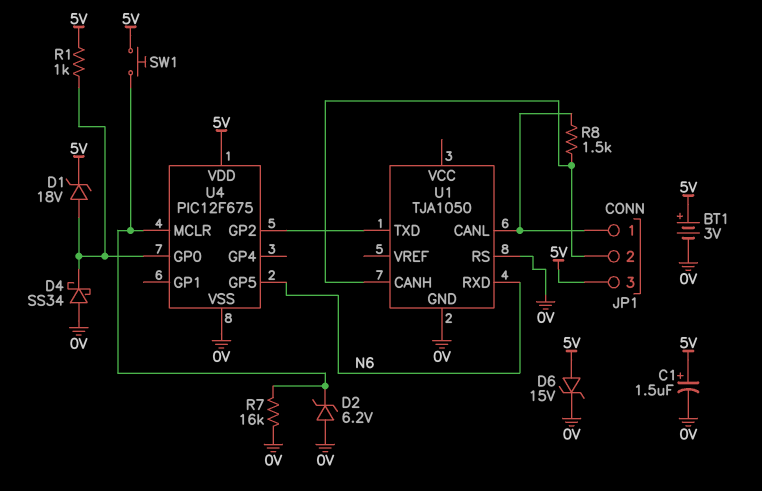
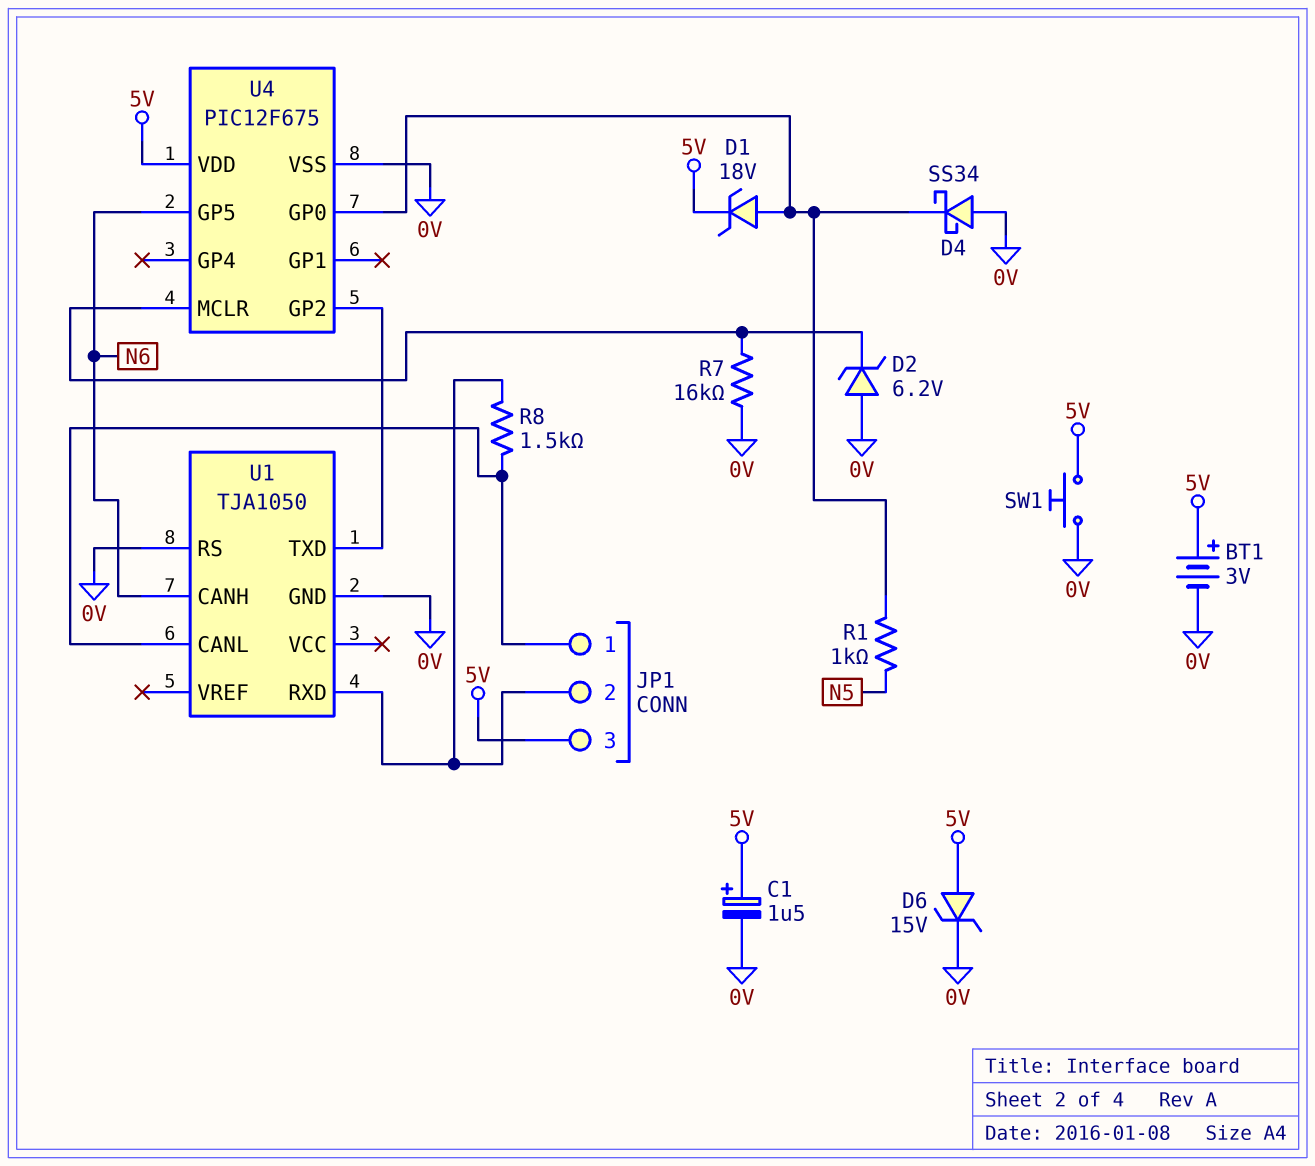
R1: 1k (5V, U4/GP0) -> 1k (N5, U4/GP0)
SW1: button (5V, U4/MCLR) -> button (0V, 5V)
U1 pin CANH: JP1/2 -> N6
U1 pin RXD: N6 -> JP1/2

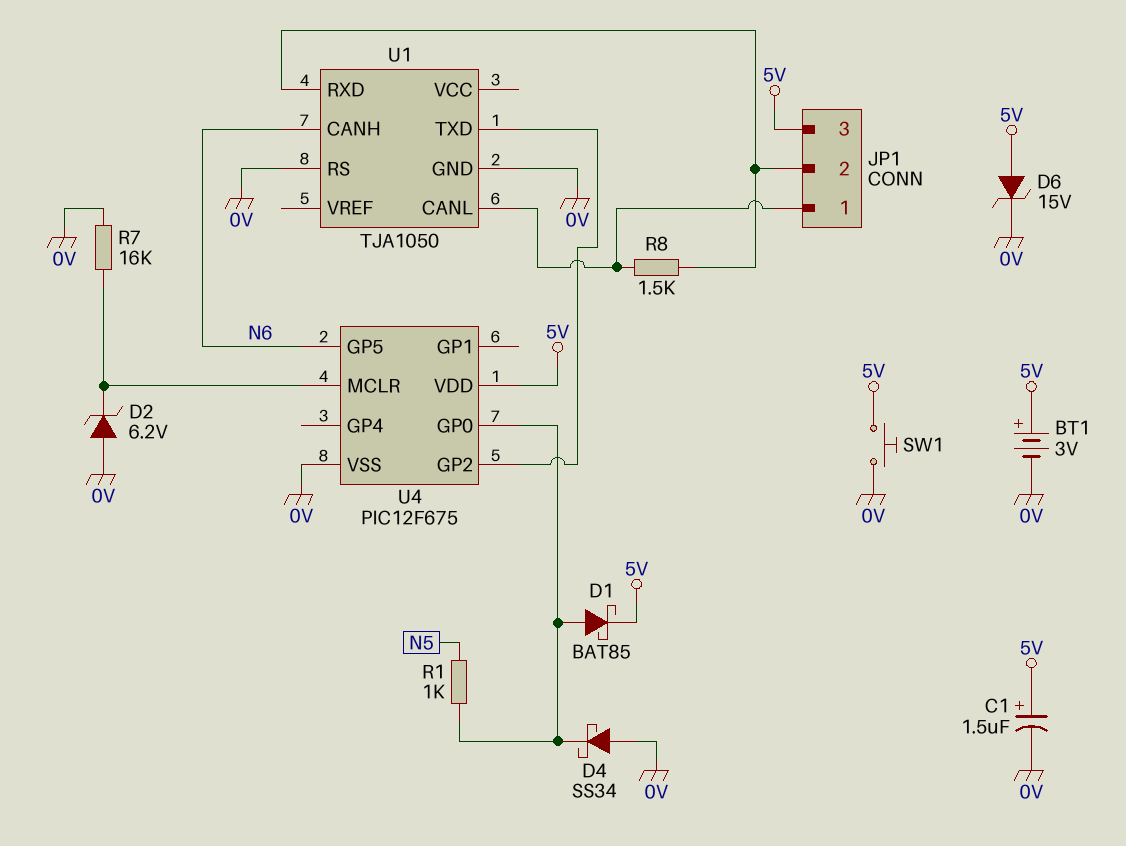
D1: zener 18V (A U4/GP0, K 5V) -> schottky BAT85 (A U4/GP0, K 5V)

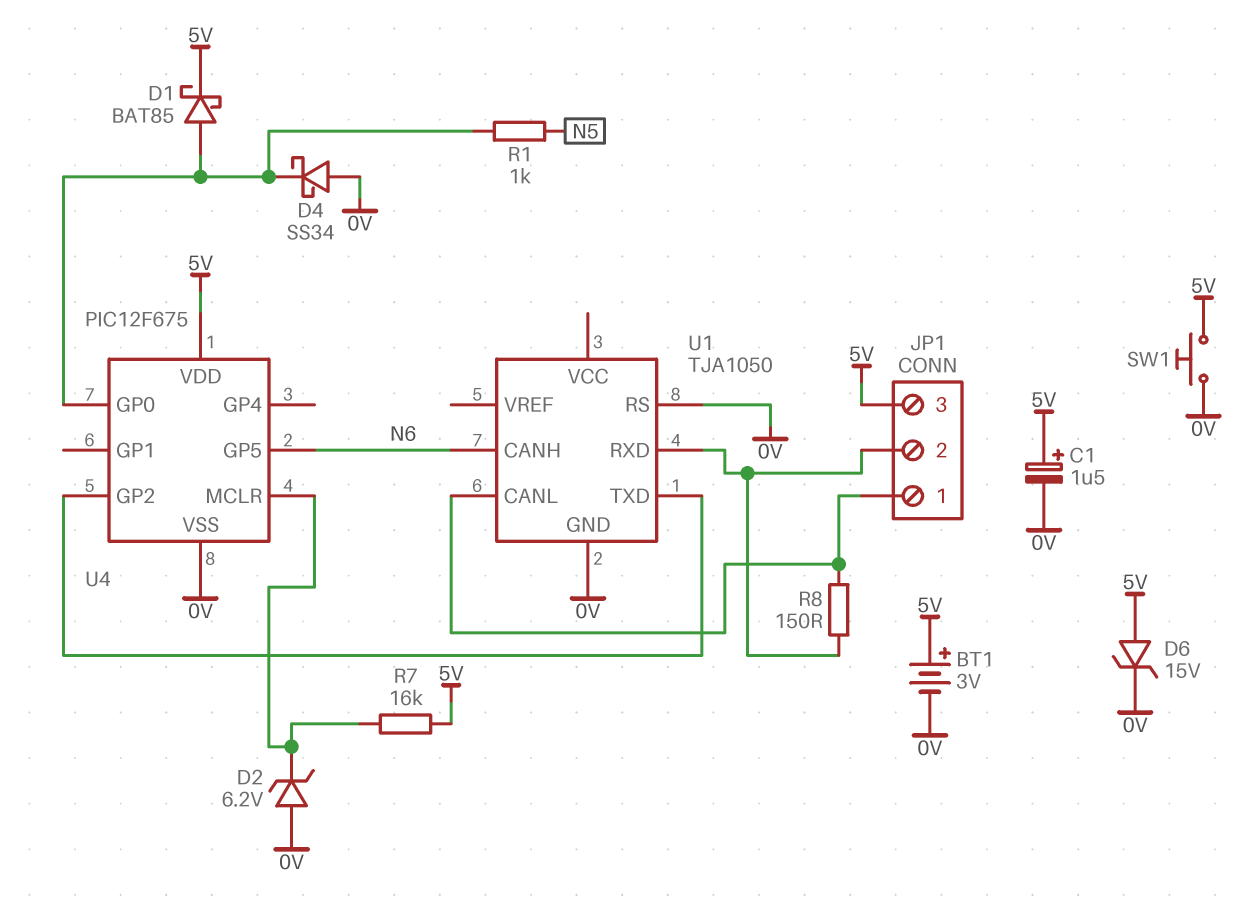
R7: 16k (0V, U4/MCLR) -> 16k (5V, U4/MCLR)
R8: 1.5k (JP1/1, JP1/2) -> 150 (JP1/1, JP1/2)

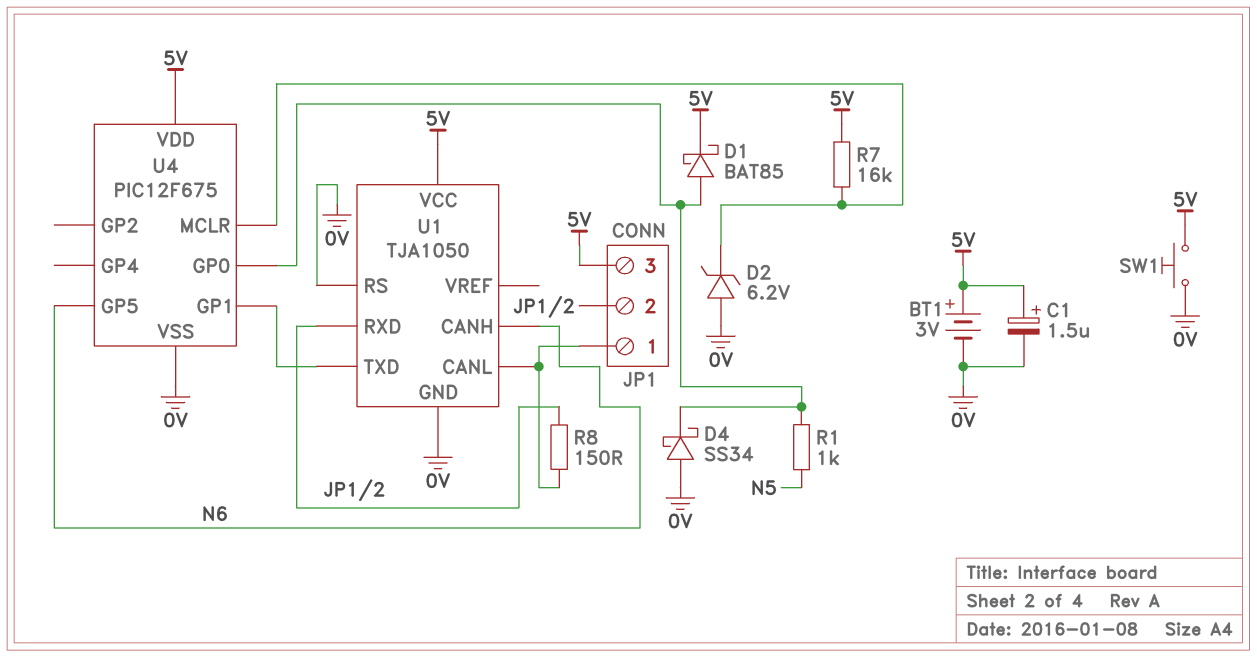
D6: zener 15V (A 5V, K 0V) -> none
U1 pin VCC: none -> 5V
U4 pin GP1: none -> U1/TXD
U4 pin GP2: U1/TXD -> none

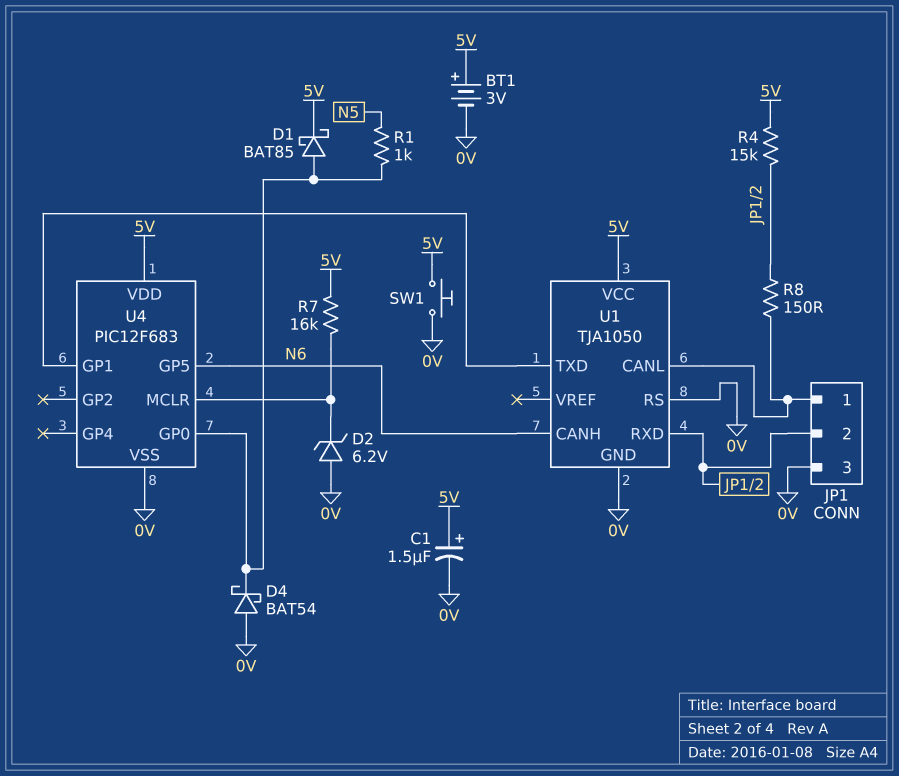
D4: schottky SS34 (A 0V, K U4/GP0) -> schottky BAT54 (A 0V, K U4/GP0)
JP1 pin 3: 5V -> 0V
R4: none -> 15k (5V, JP1/2)
U4: PIC12F675 -> PIC12F683

